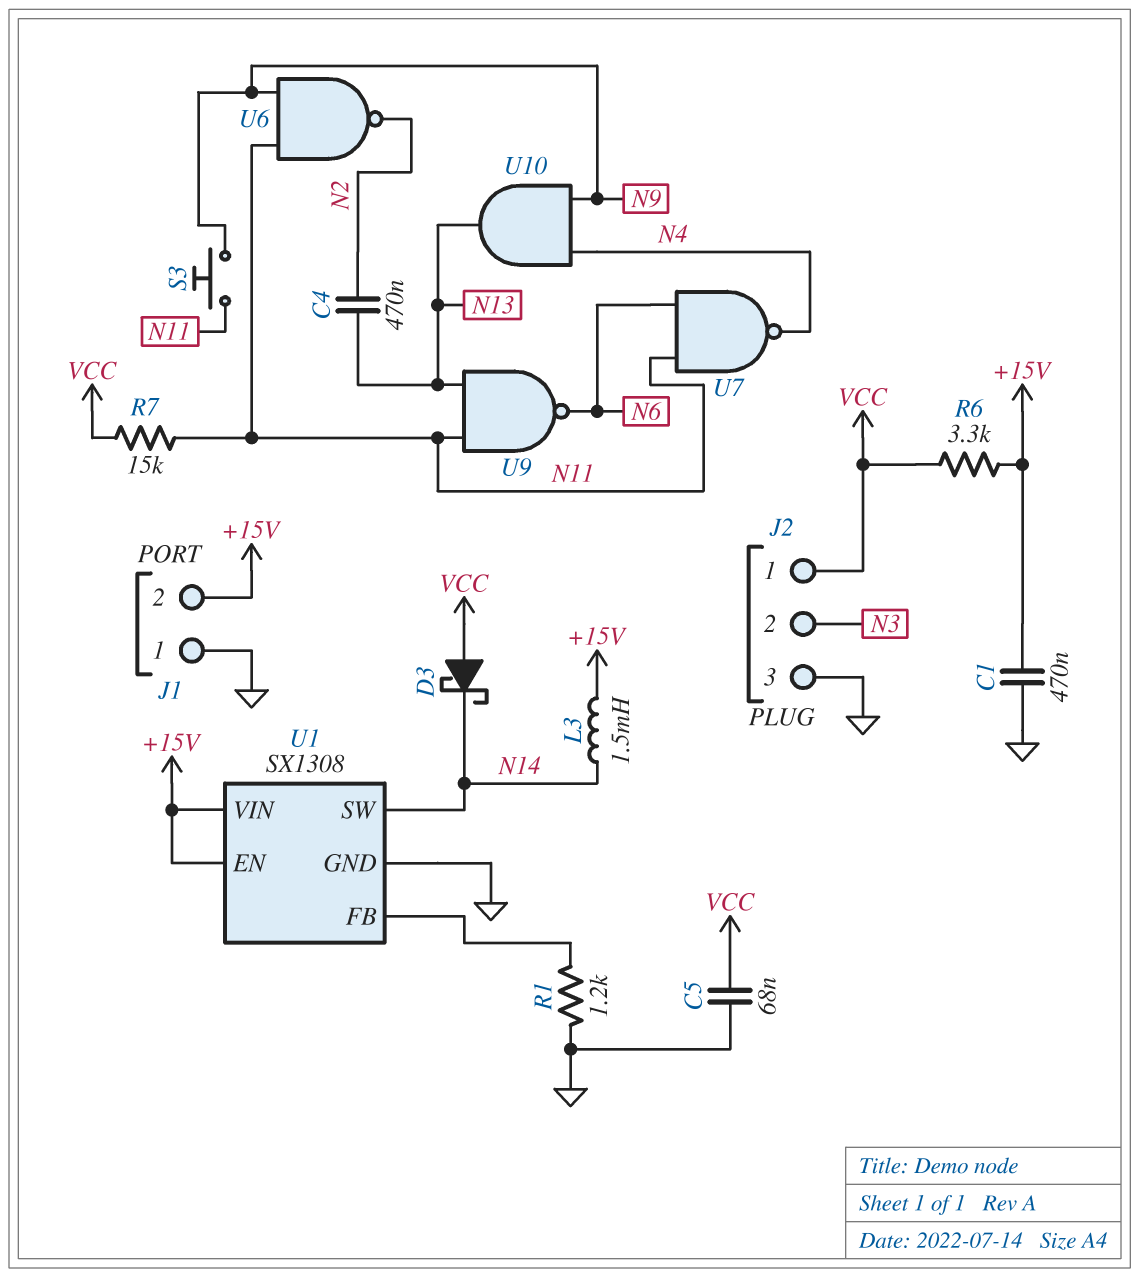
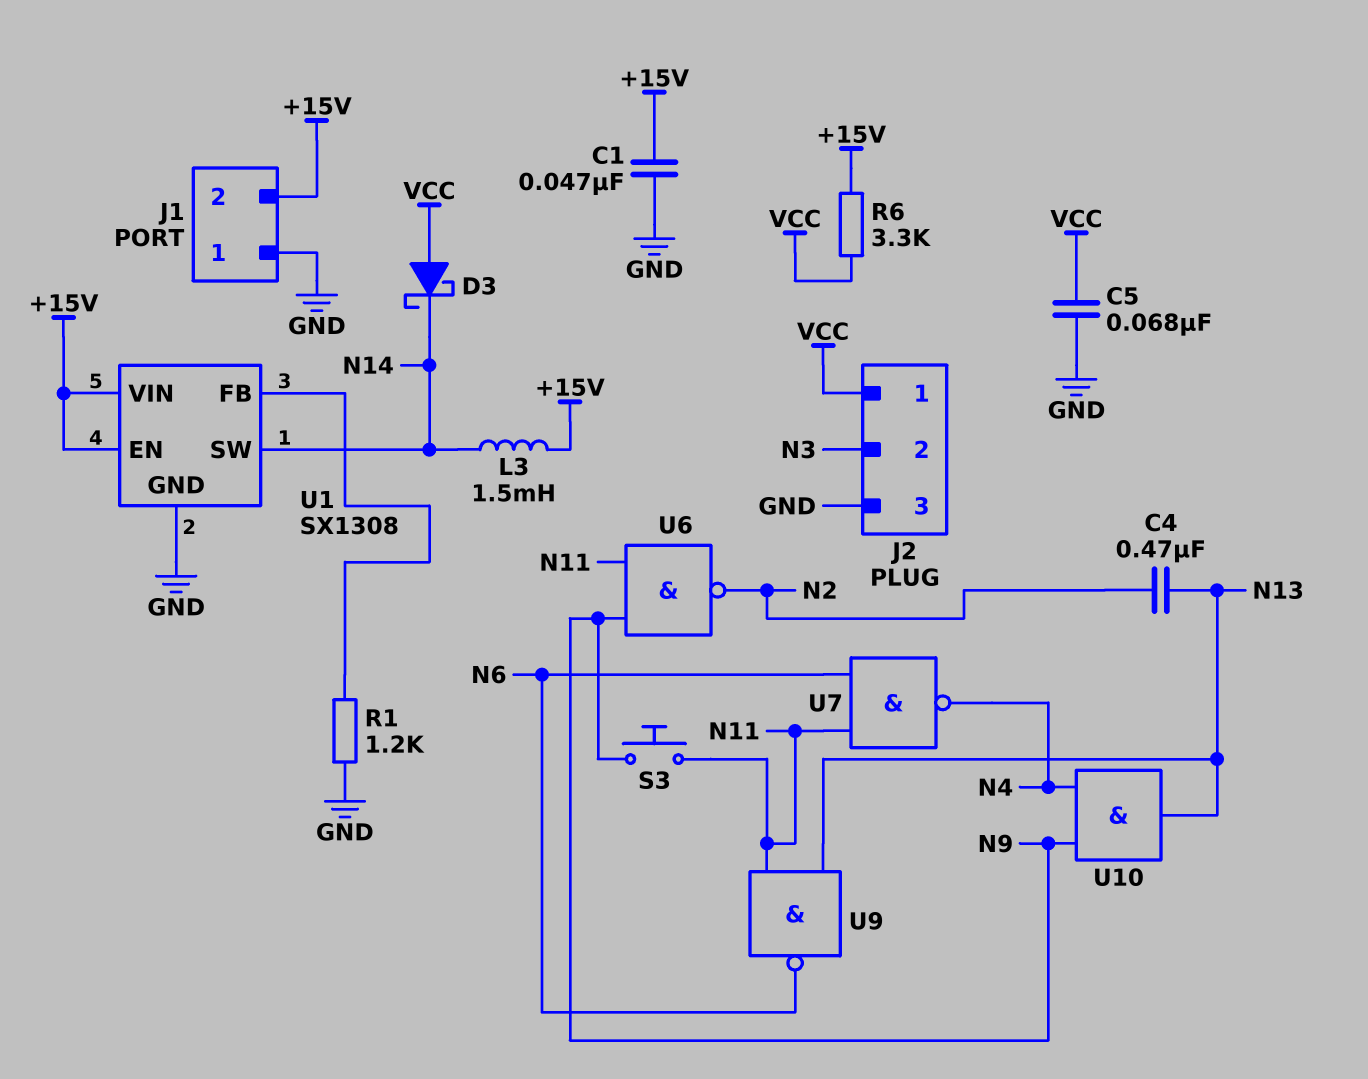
C1: 470nF (+15V, GND) -> 47nF (+15V, GND)
R7: 15k (N11, VCC) -> none

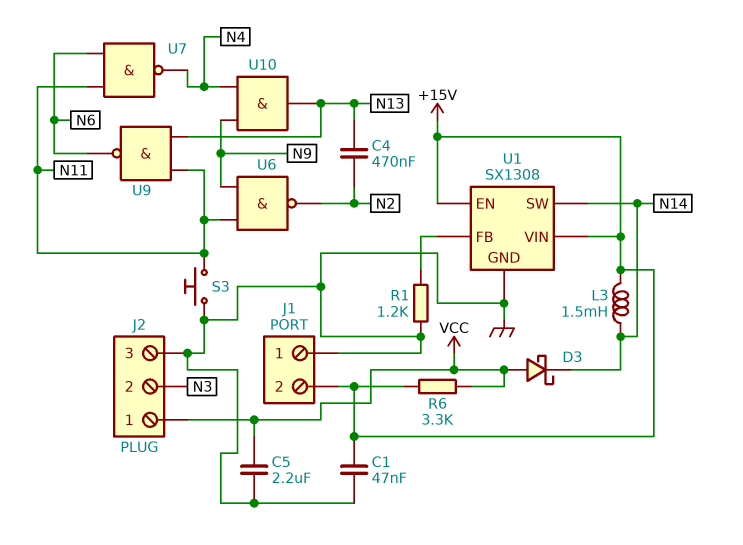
C5: 68nF (GND, VCC) -> 2.2uF (GND, VCC)
S3: button (N9, N11) -> button (GND, N11)

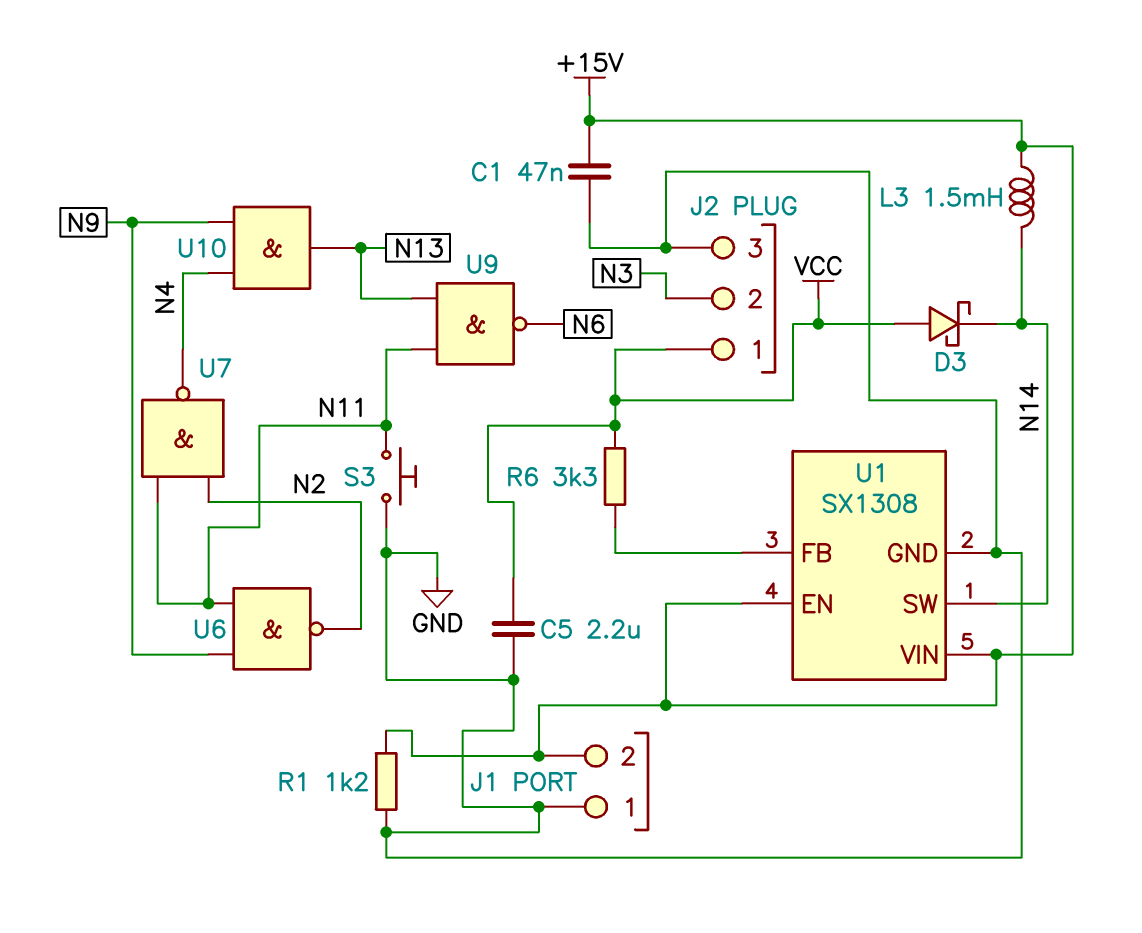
C4: 470nF (N2, N13) -> none
R1: 1.2k (GND, U1/FB) -> 1.2k (+15V, GND)
R6: 3.3k (+15V, VCC) -> 3.3k (U1/FB, VCC)
U7: NAND (in N6, in N11, out N4) -> NAND (in N2, in N11, out N4)

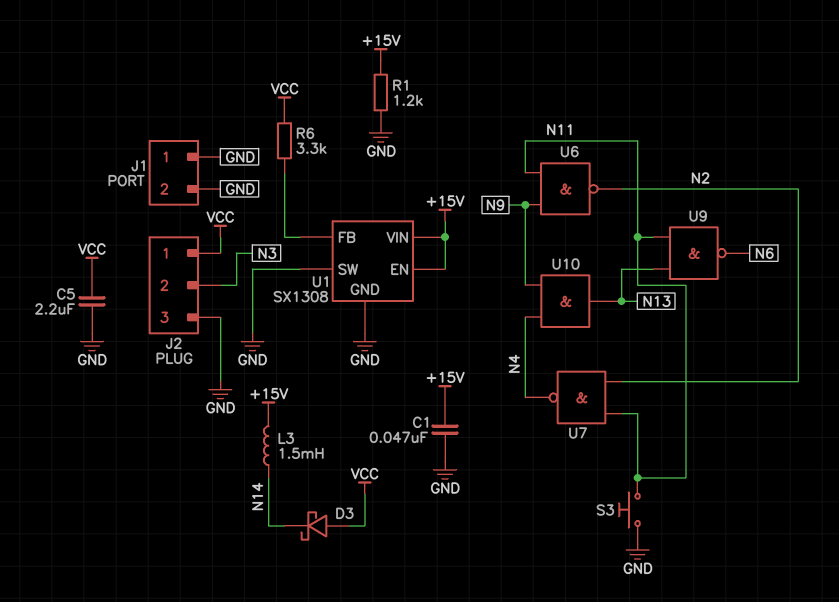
J1 pin 2: +15V -> GND
U1 pin SW: N14 -> GND

